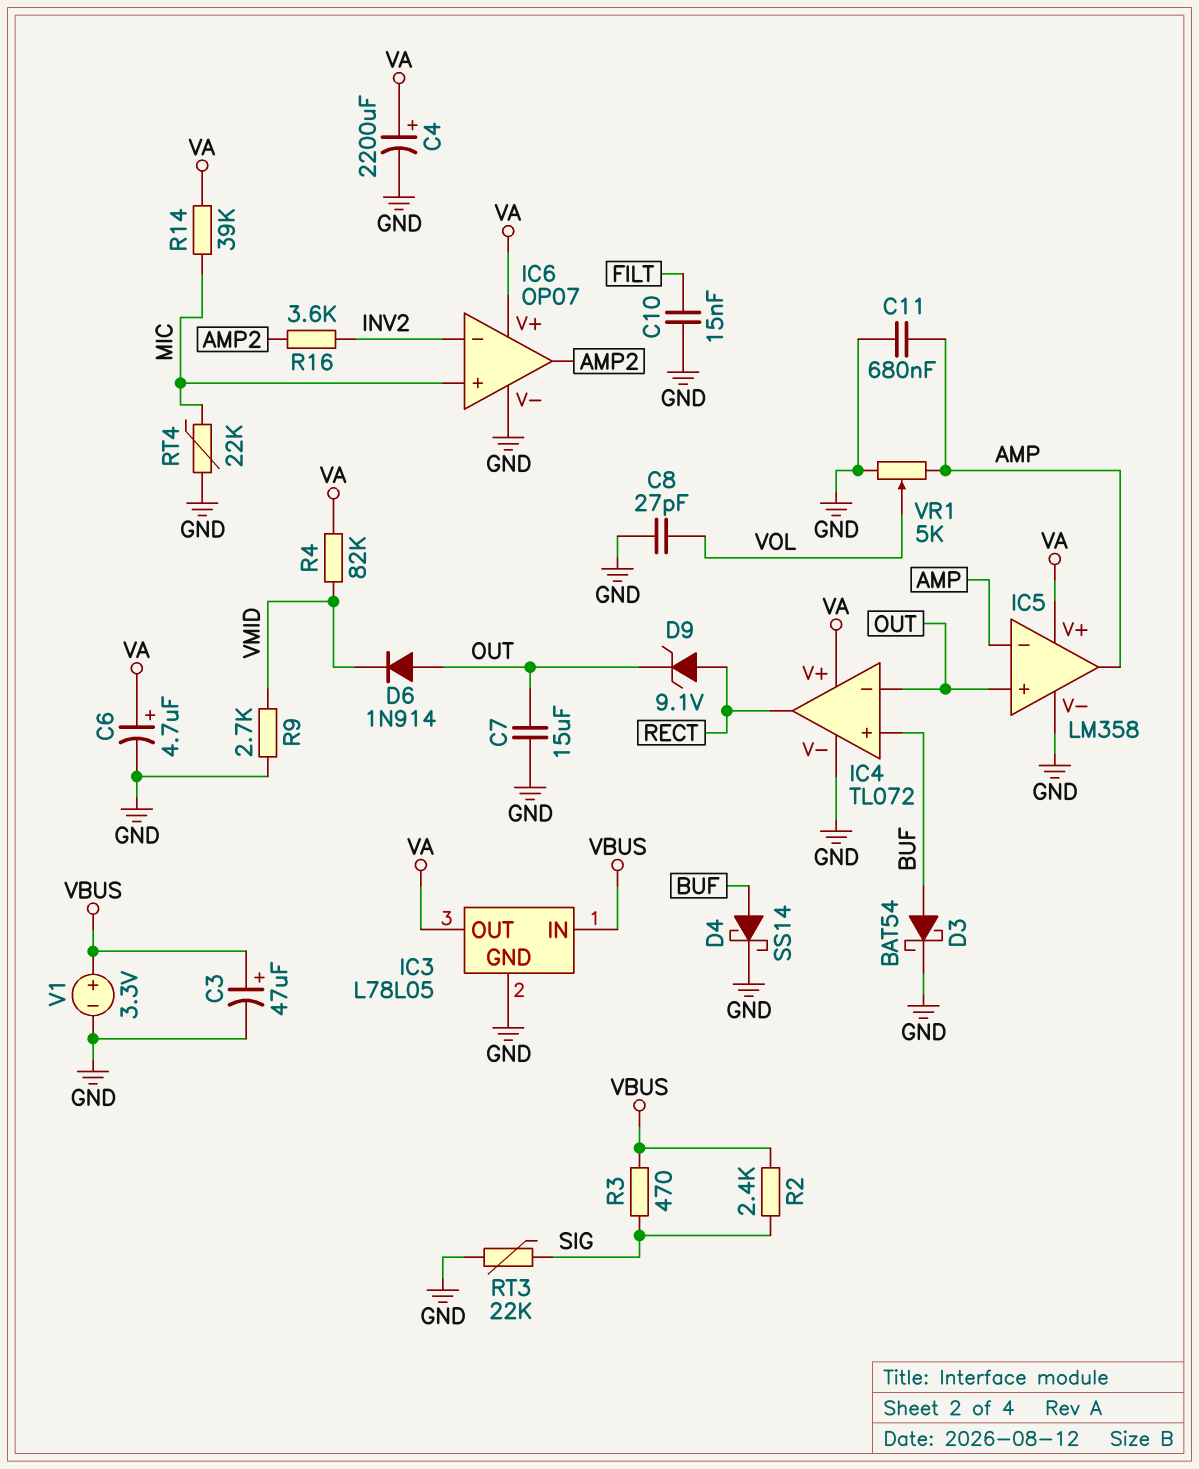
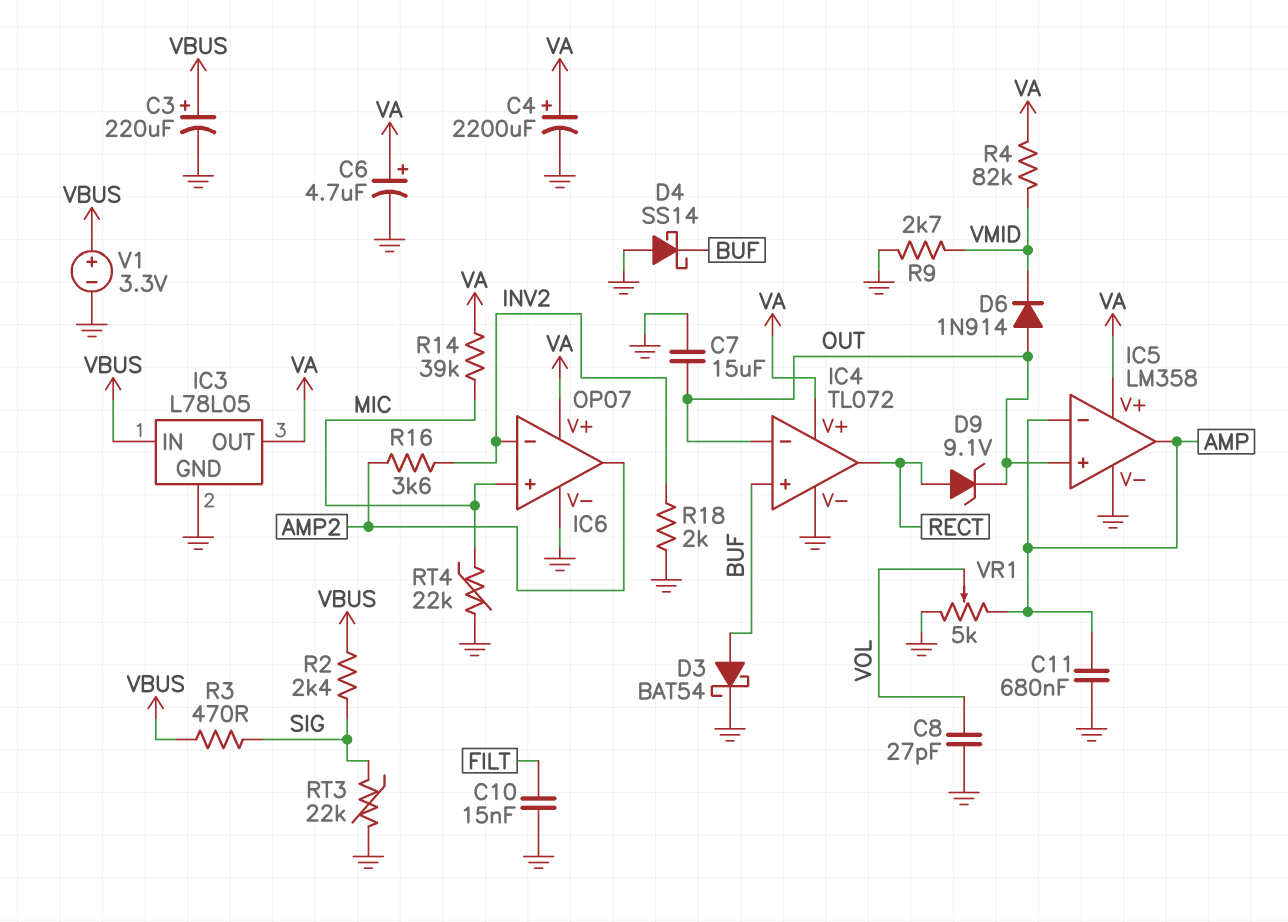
C3: 47uF (plus VBUS, minus GND) -> 220uF (plus VBUS, minus GND)
D4: schottky SS14 (A BUF, K GND) -> schottky SS14 (A GND, K BUF)
R18: none -> 2k (GND, INV2)

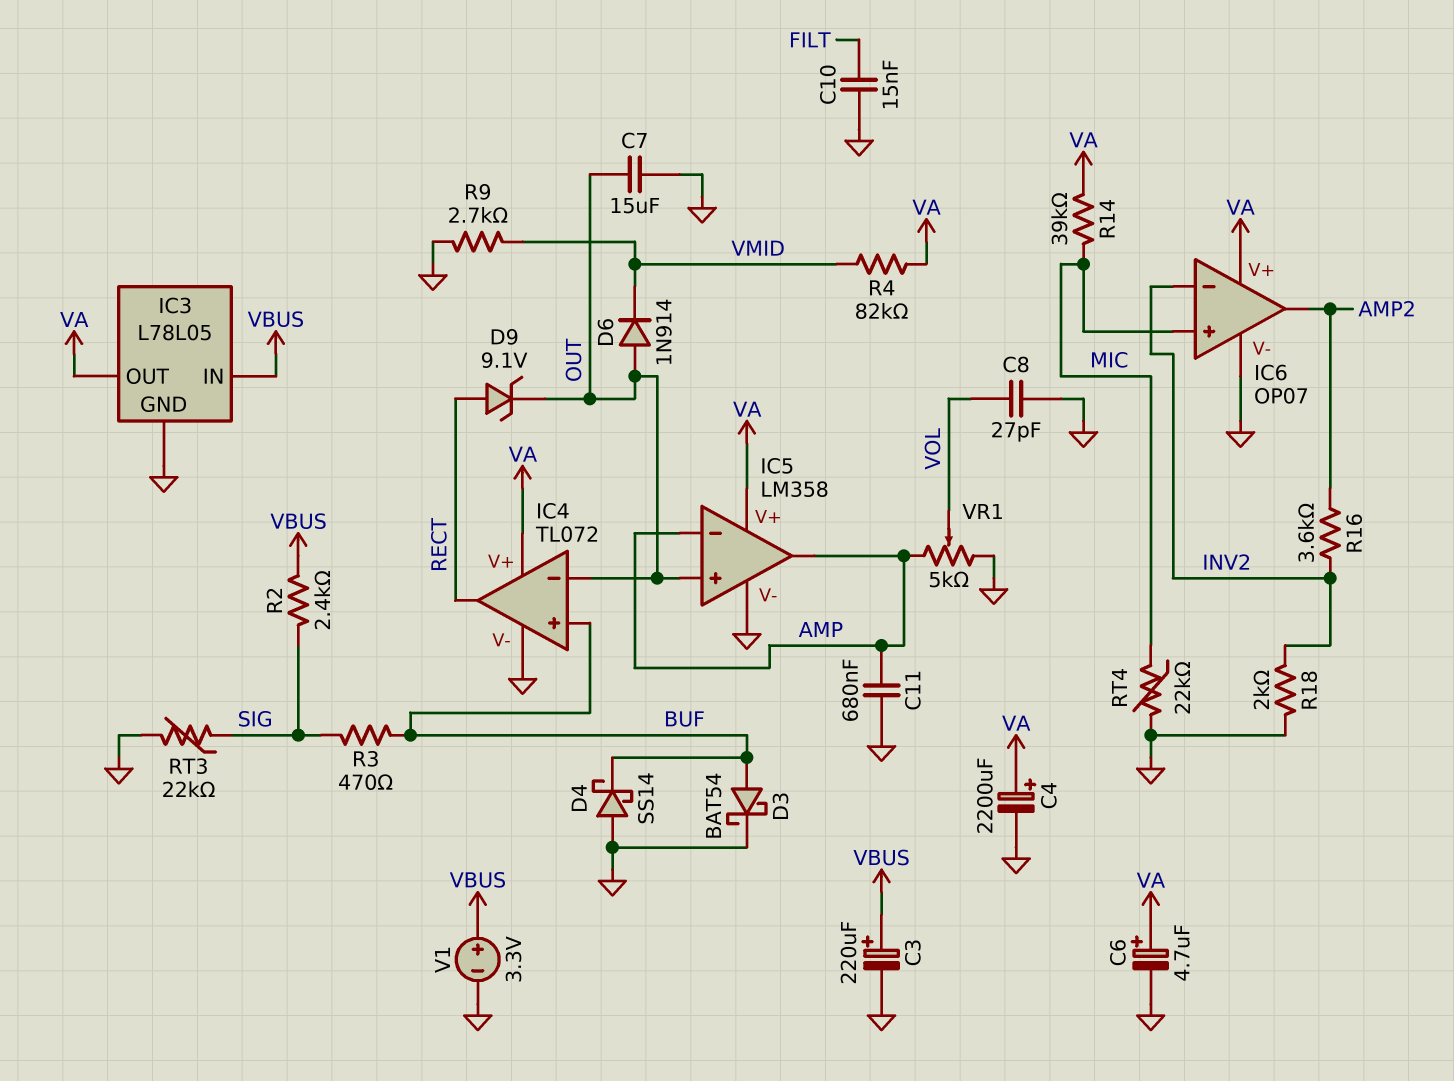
R3: 470 (SIG, VBUS) -> 470 (BUF, SIG)

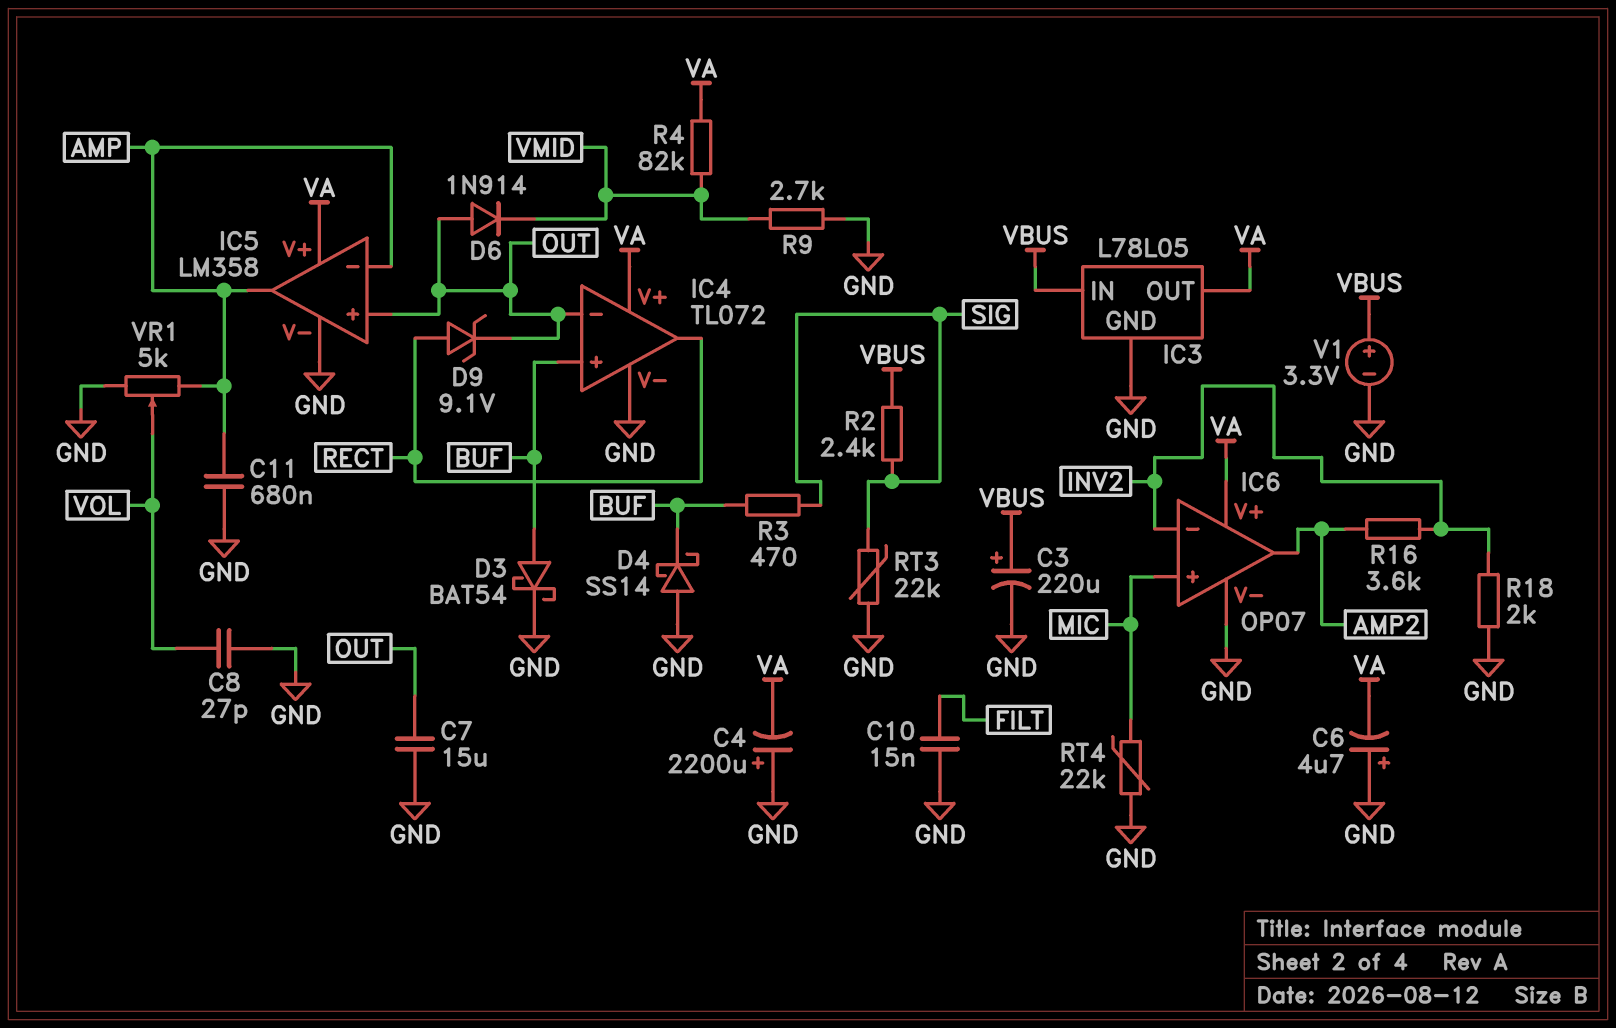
C4: 2200uF (plus VA, minus GND) -> 2200uF (plus GND, minus VA)
C6: 4.7uF (plus VA, minus GND) -> 4.7uF (plus GND, minus VA)
R14: 39k (MIC, VA) -> none

